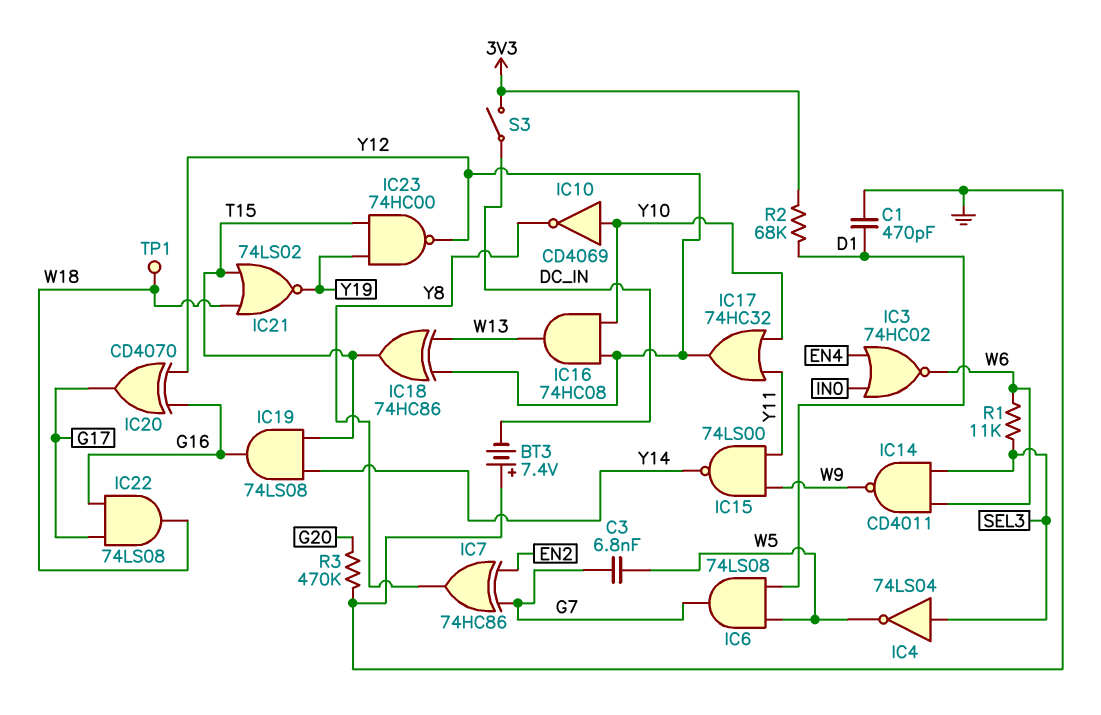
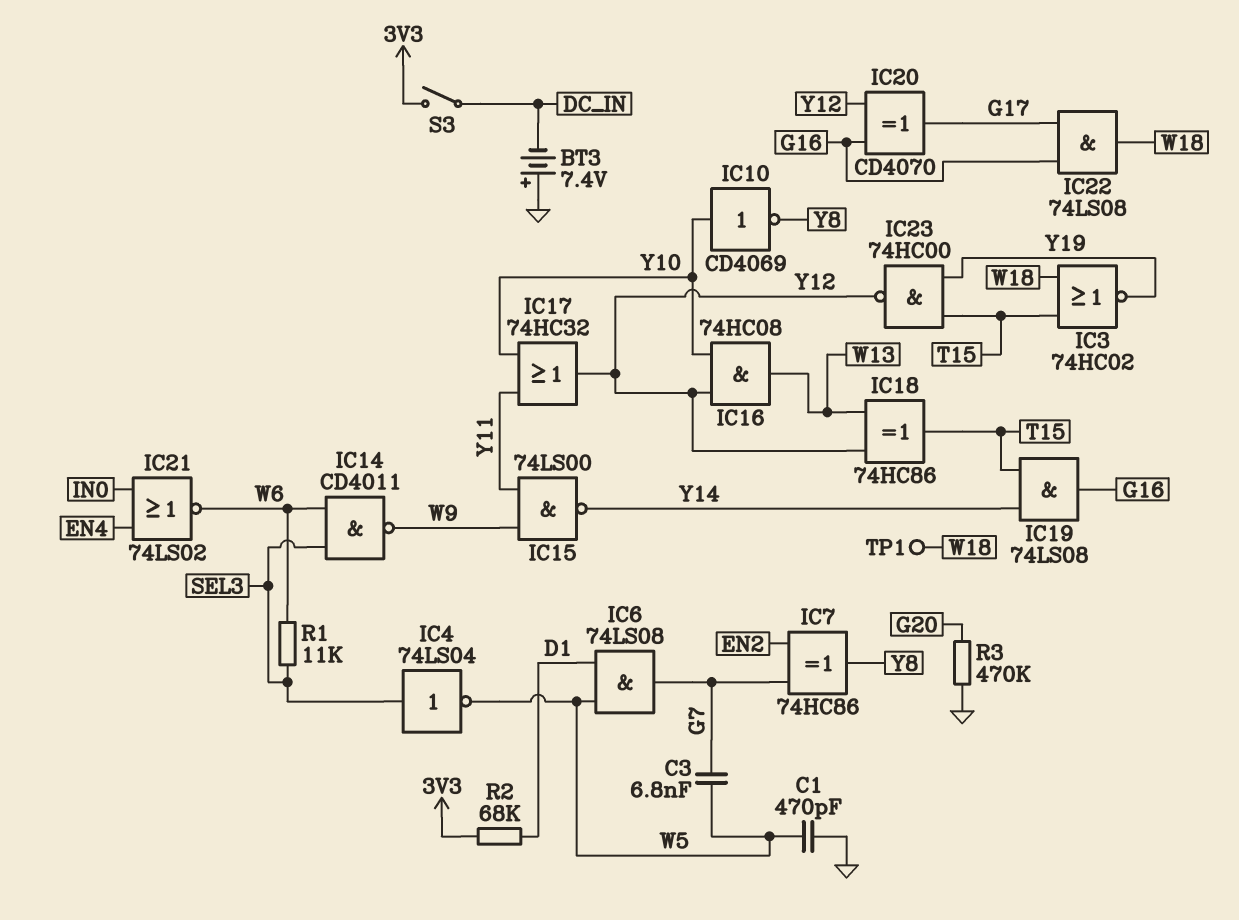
C1: 470pF (D1, GND) -> 470pF (GND, W5)
IC3: NOR 74HC02 (in EN4, in IN0, out W6) -> NOR 74HC02 (in T15, in W18, out Y19)
IC21: NOR 74LS02 (in T15, in W18, out Y19) -> NOR 74LS02 (in EN4, in IN0, out W6)

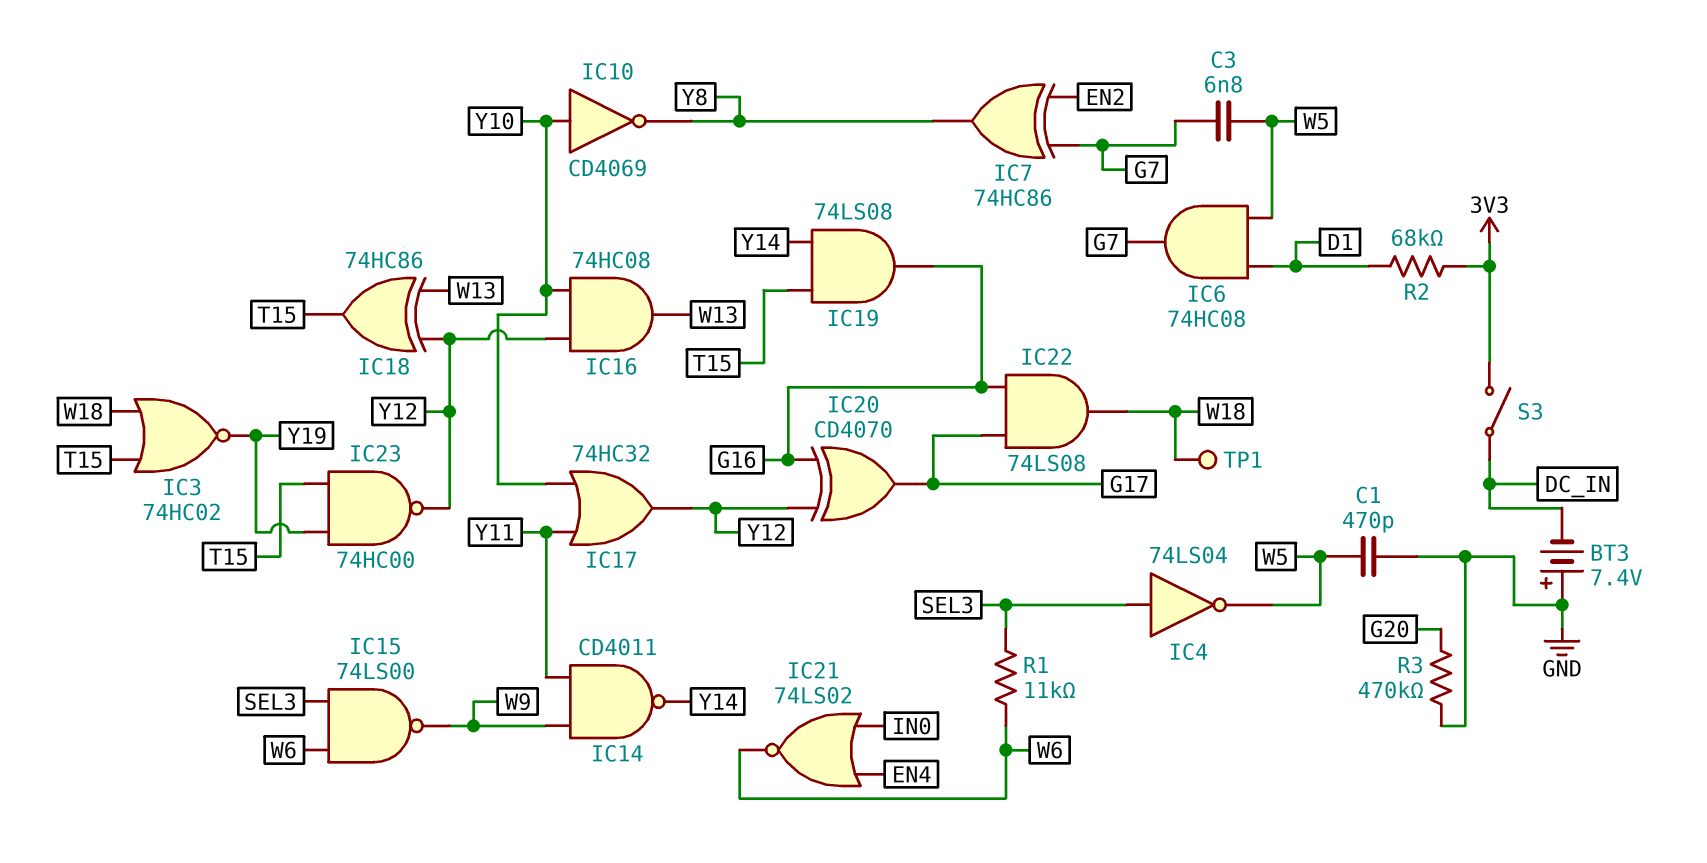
IC6: AND 74LS08 (in D1, in W5, out G7) -> AND 74HC08 (in D1, in W5, out G7)
IC14: NAND CD4011 (in SEL3, in W6, out W9) -> NAND CD4011 (in W9, in Y11, out Y14)
IC15: NAND 74LS00 (in W9, in Y11, out Y14) -> NAND 74LS00 (in SEL3, in W6, out W9)

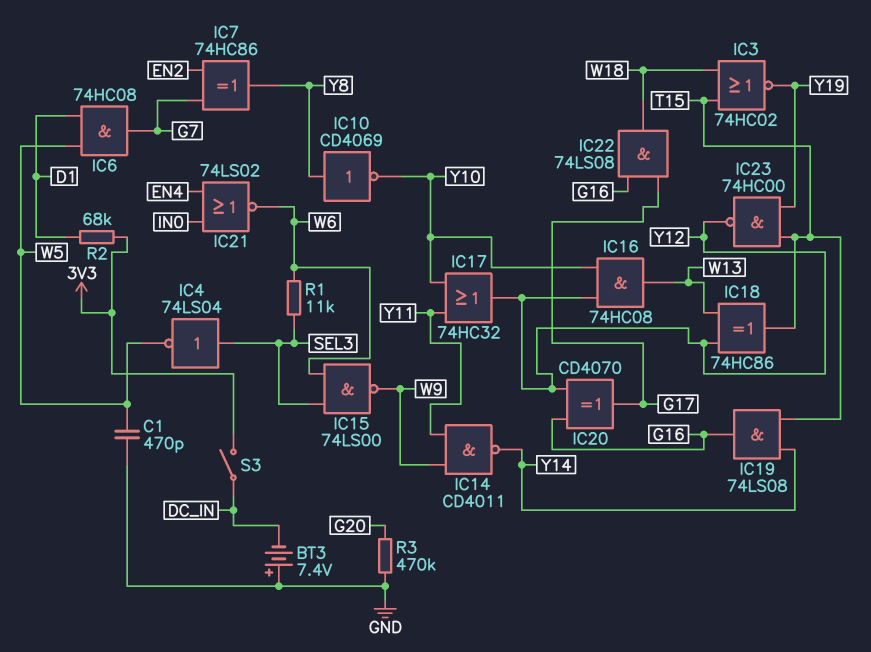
C3: 6.8nF (G7, W5) -> none
IC10: NOT CD4069 (in Y10, out Y8) -> NOT CD4069 (in Y8, out Y10)
TP1: test point (W18) -> none

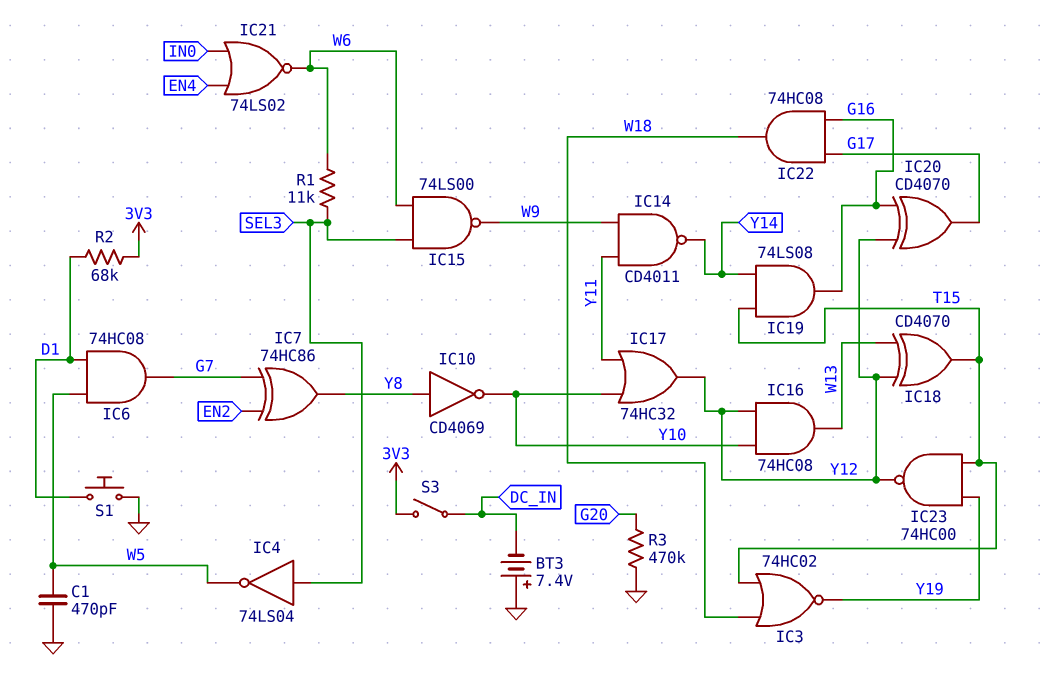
IC18: XOR 74HC86 (in W13, in Y12, out T15) -> XOR CD4070 (in W13, in Y12, out T15)
IC22: AND 74LS08 (in G16, in G17, out W18) -> AND 74HC08 (in G16, in G17, out W18)
S1: none -> button (D1, GND)

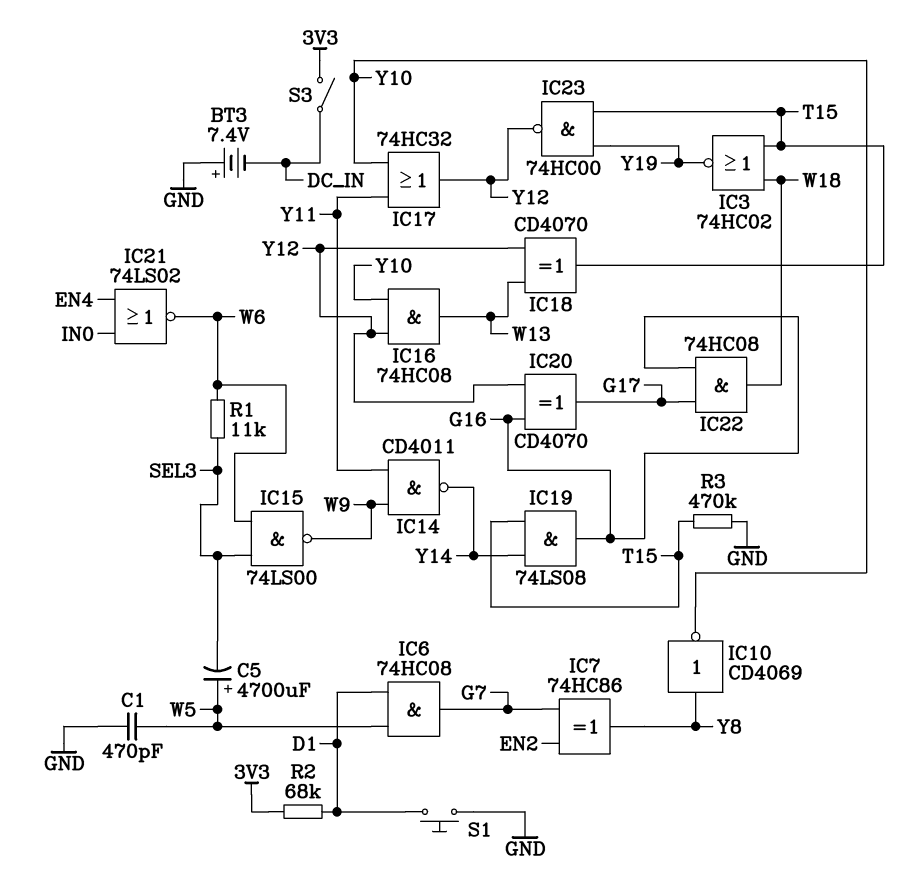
C5: none -> 4700uF (plus W5, minus SEL3)
IC4: NOT 74LS04 (in SEL3, out W5) -> none
R3: 470k (G20, GND) -> 470k (GND, T15)

